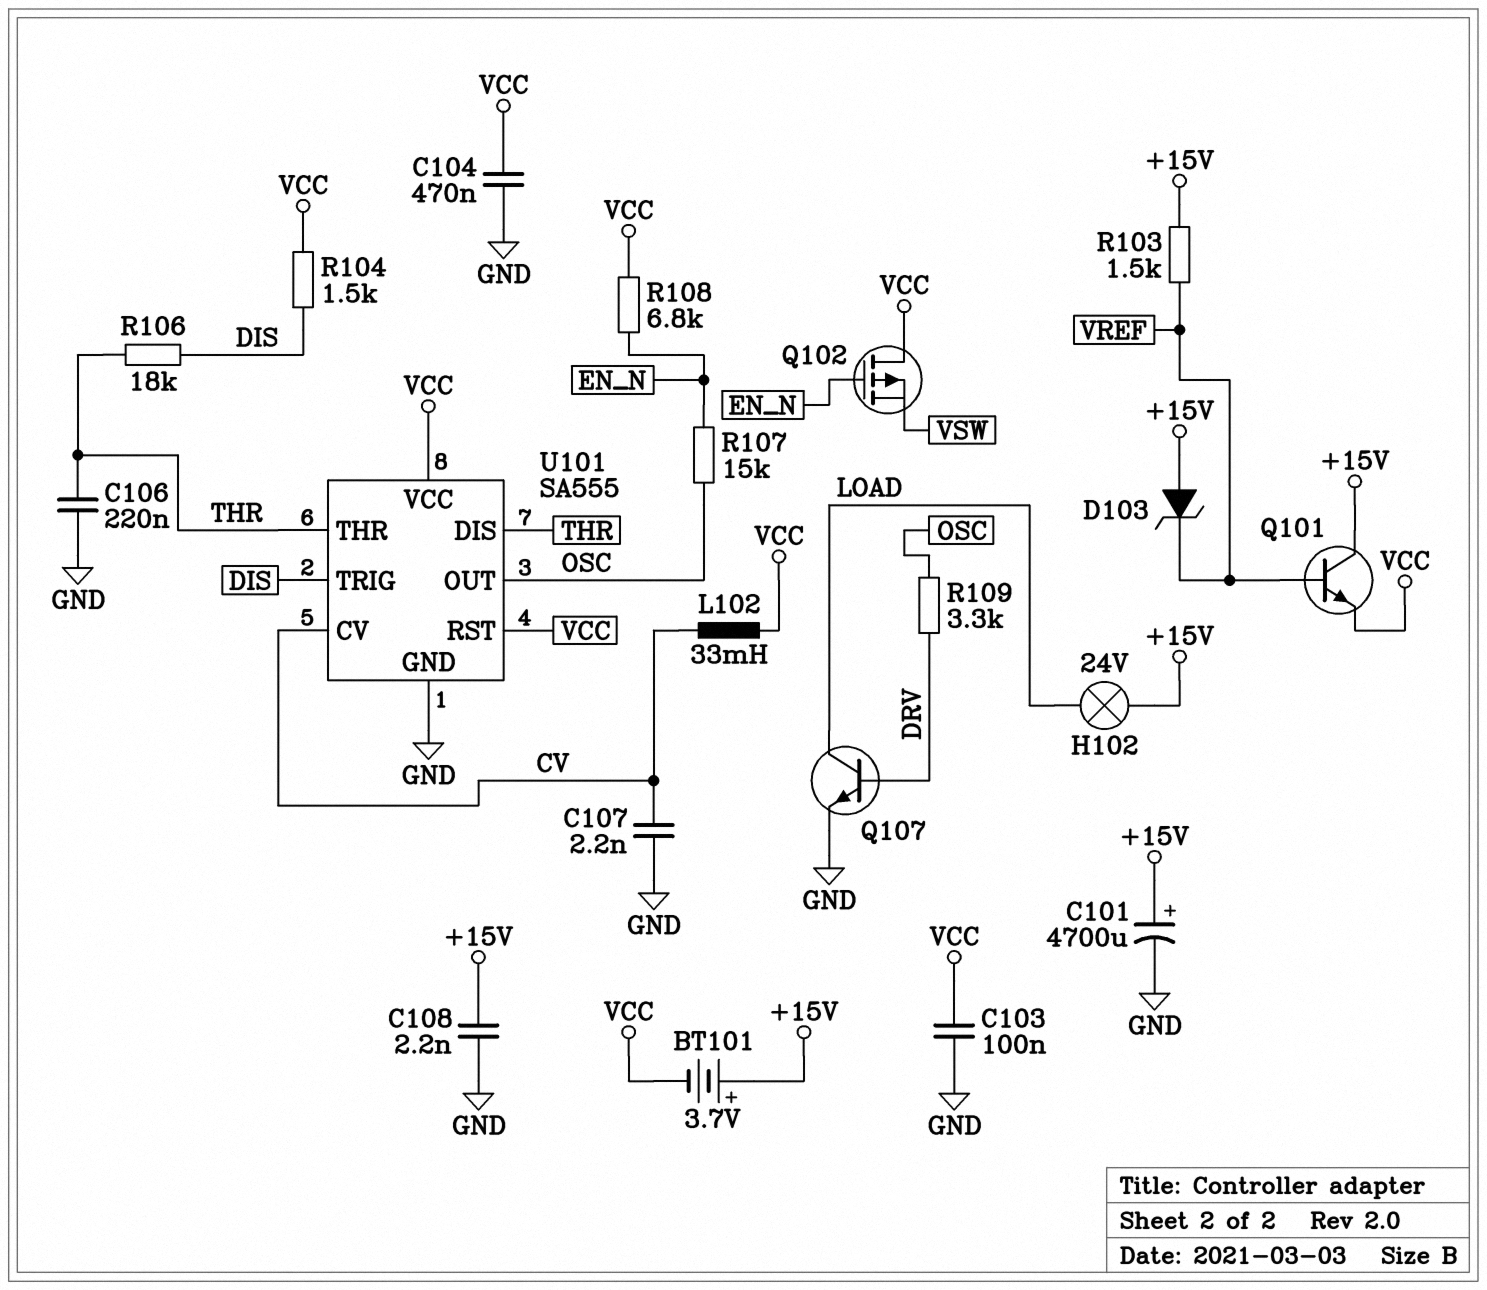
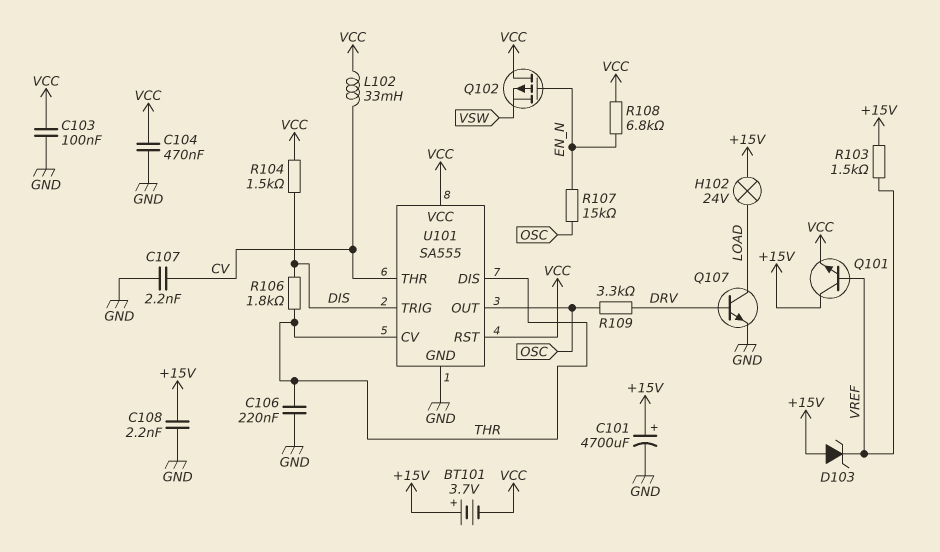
R106: 18k (DIS, THR) -> 1.8k (DIS, THR)
U101 pin CV: CV -> THR
U101 pin THR: THR -> CV

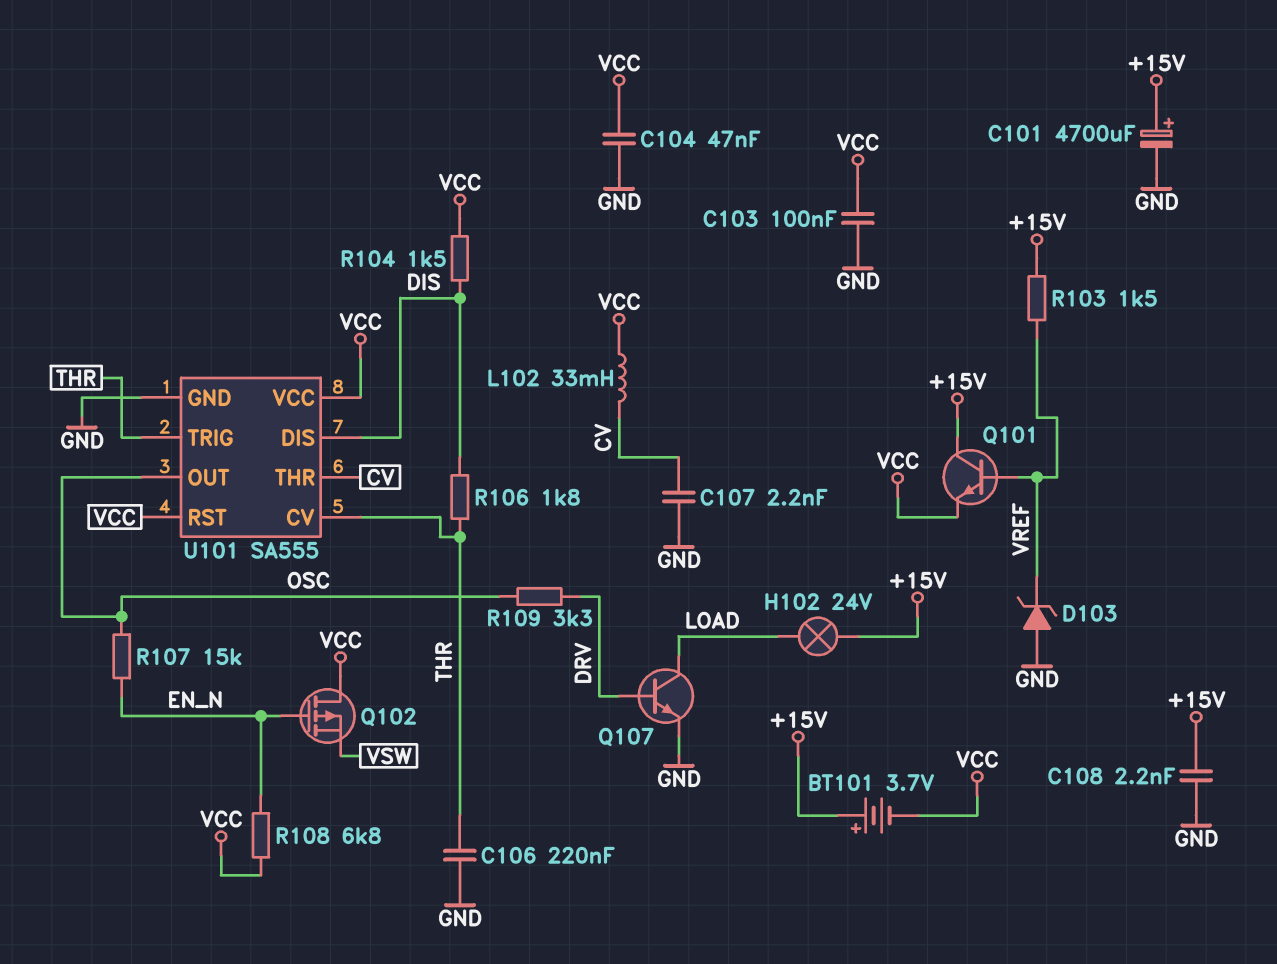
C104: 470nF (GND, VCC) -> 47nF (GND, VCC)
D103: zener (A +15V, K VREF) -> zener (A GND, K VREF)
U101 pin DIS: THR -> DIS
U101 pin TRIG: DIS -> THR

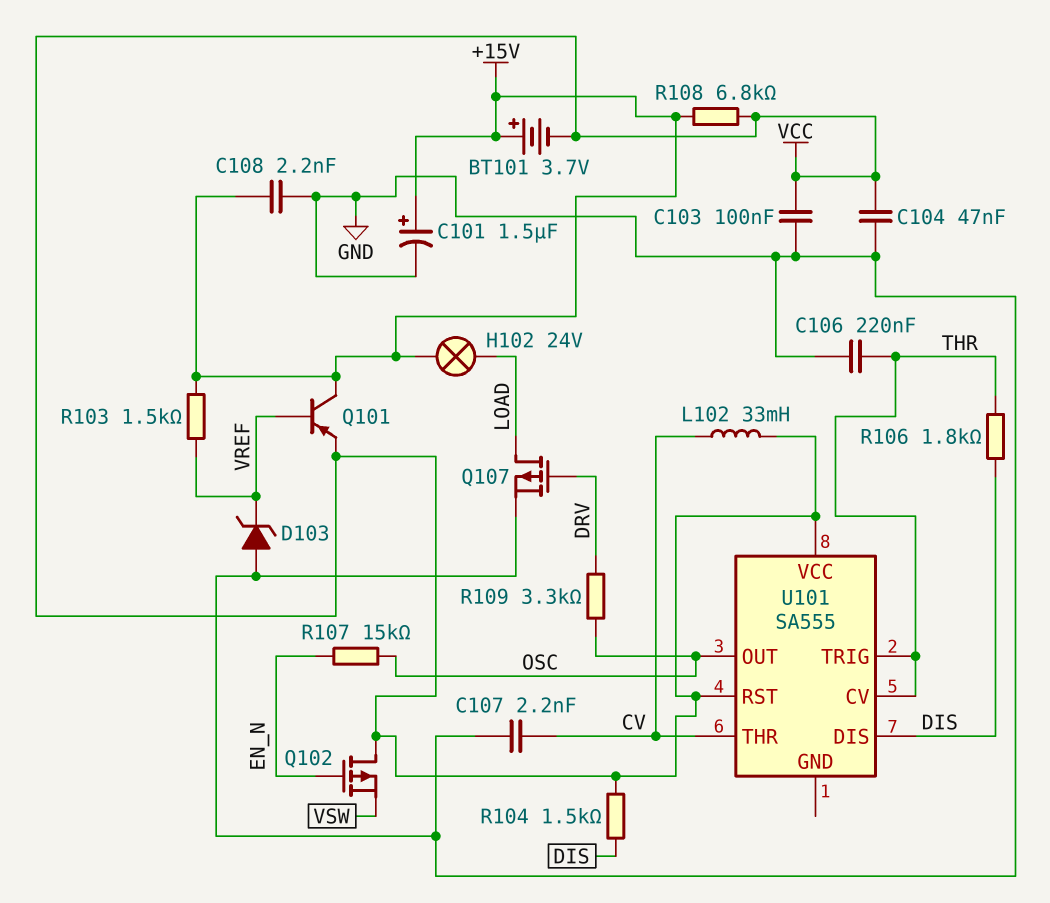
C101: 4700uF (plus +15V, minus GND) -> 1.5uF (plus +15V, minus GND)
Q101: NPN (B VREF, C +15V, E VCC) -> PNP (B VREF, C +15V, E VCC)
Q107: NPN (B DRV, C LOAD, E GND) -> PMOS (G DRV, D LOAD, S GND)
R108: 6.8k (EN_N, VCC) -> 6.8k (+15V, VCC)
U101 pin GND: GND -> none

